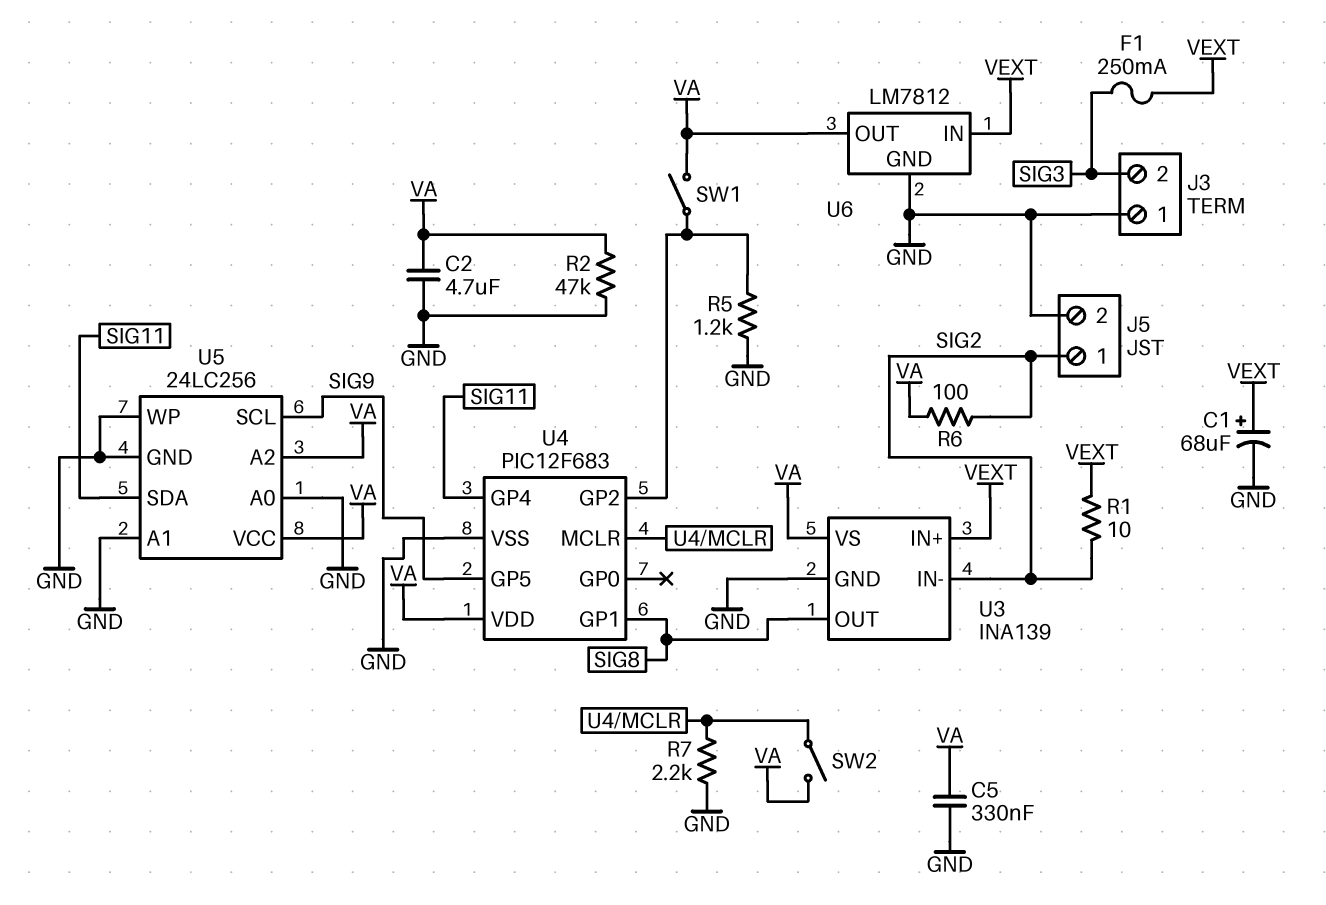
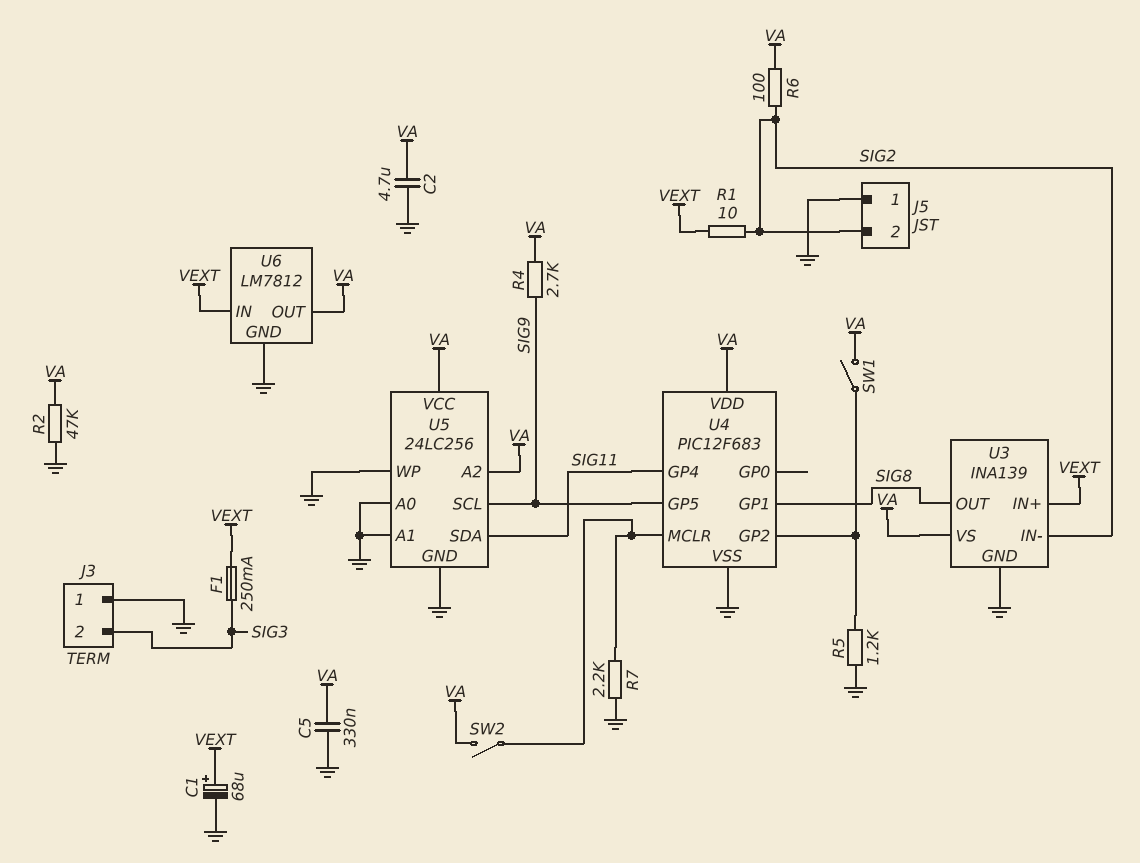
J5 pin 1: SIG2 -> GND
J5 pin 2: GND -> SIG2
R4: none -> 2.7k (SIG9, VA)

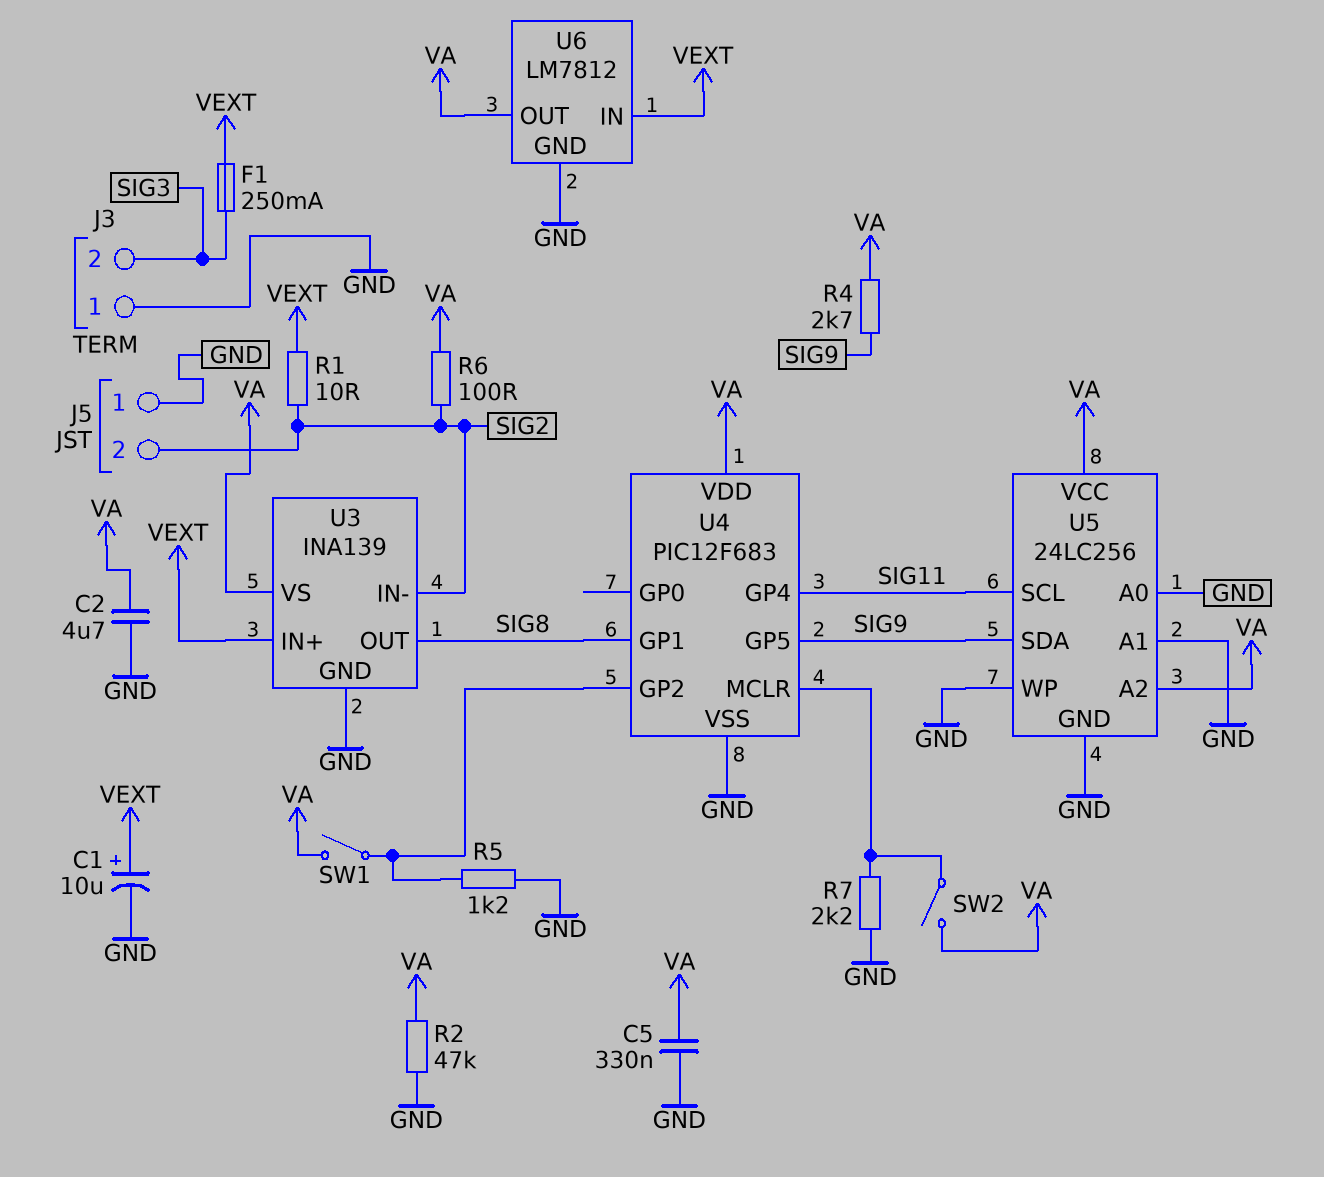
C1: 68uF (plus VEXT, minus GND) -> 10uF (plus VEXT, minus GND)
U5 pin SCL: SIG9 -> SIG11
U5 pin SDA: SIG11 -> SIG9

